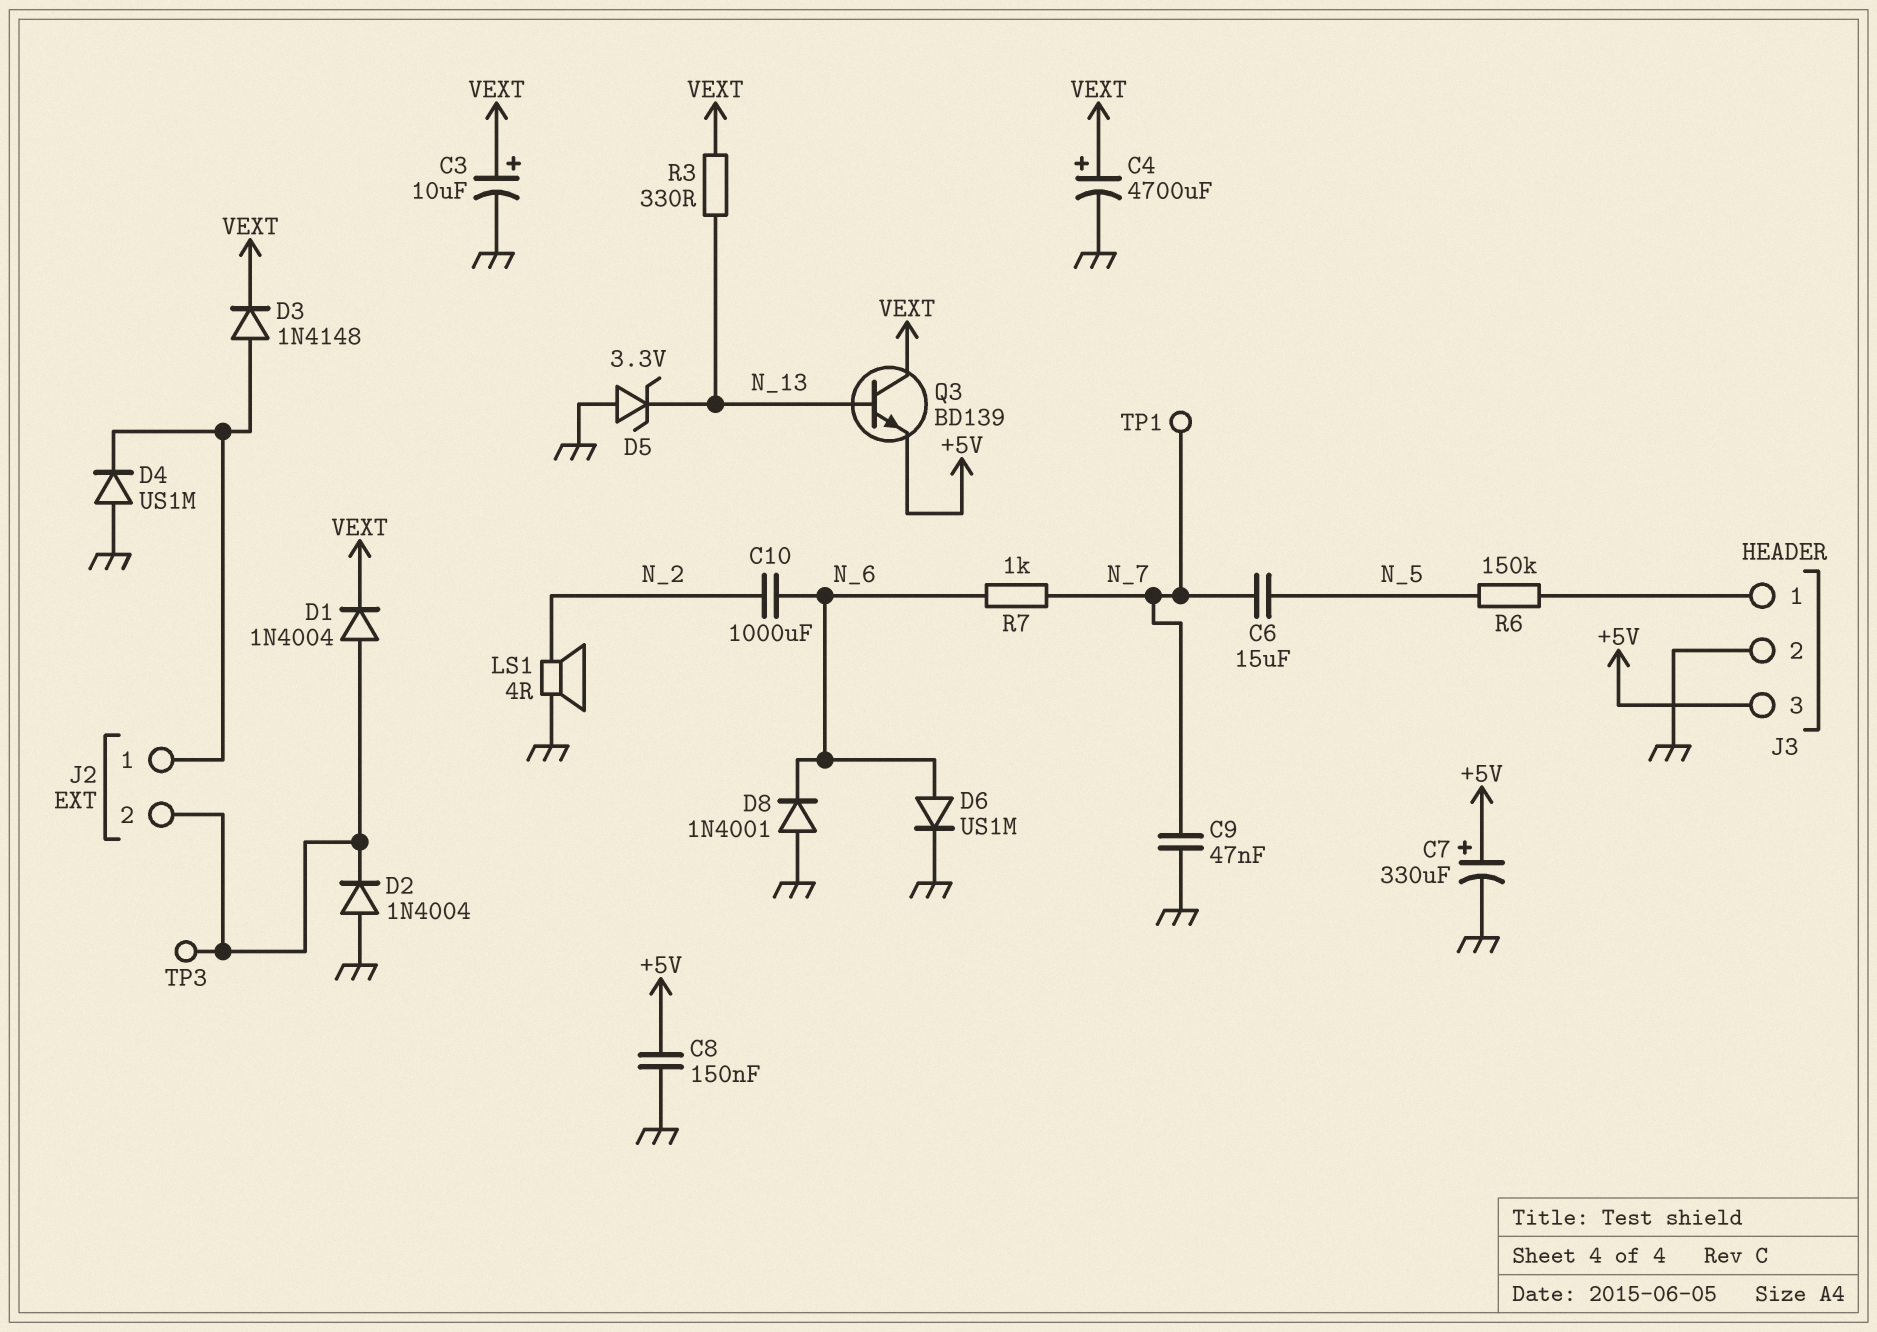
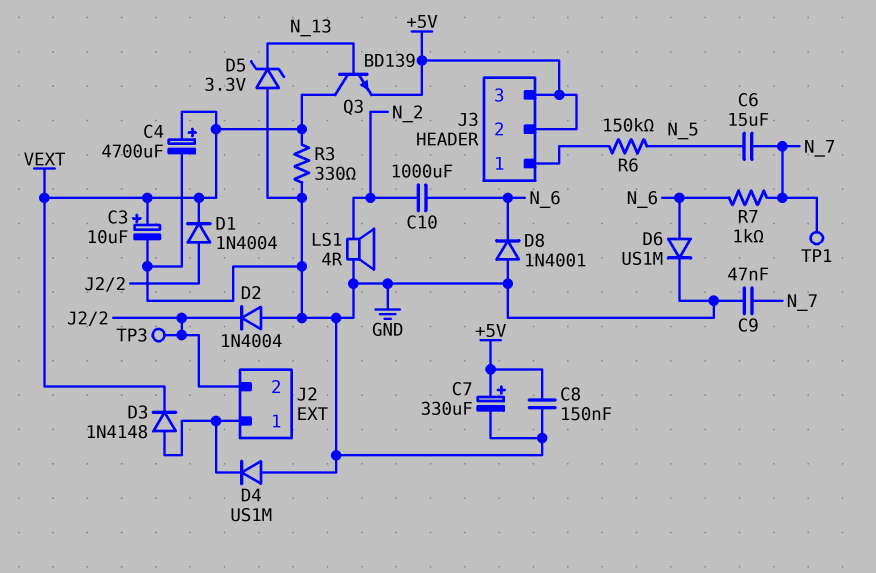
J3 pin 2: GND -> +5V
R3: 330 (N_13, VEXT) -> 330 (GND, VEXT)

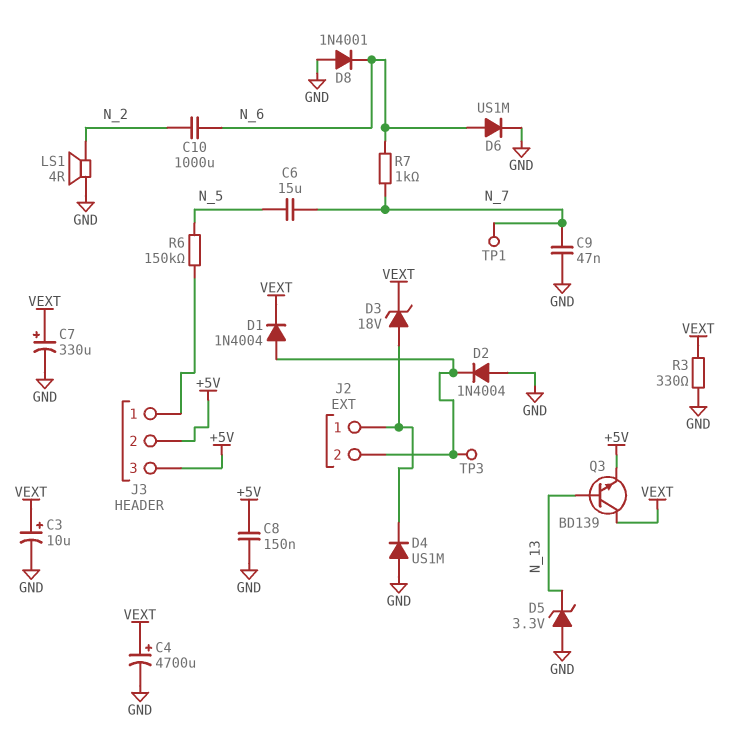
C7: 330uF (plus +5V, minus GND) -> 330uF (plus VEXT, minus GND)
D3: diode 1N4148 (A J2/1, K VEXT) -> zener 18V (A J2/1, K VEXT)

